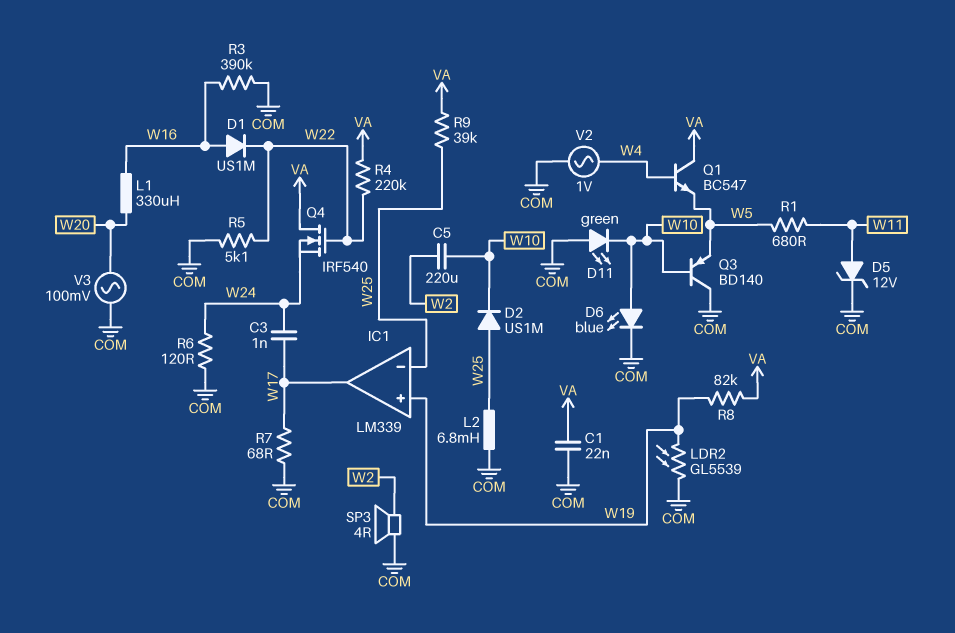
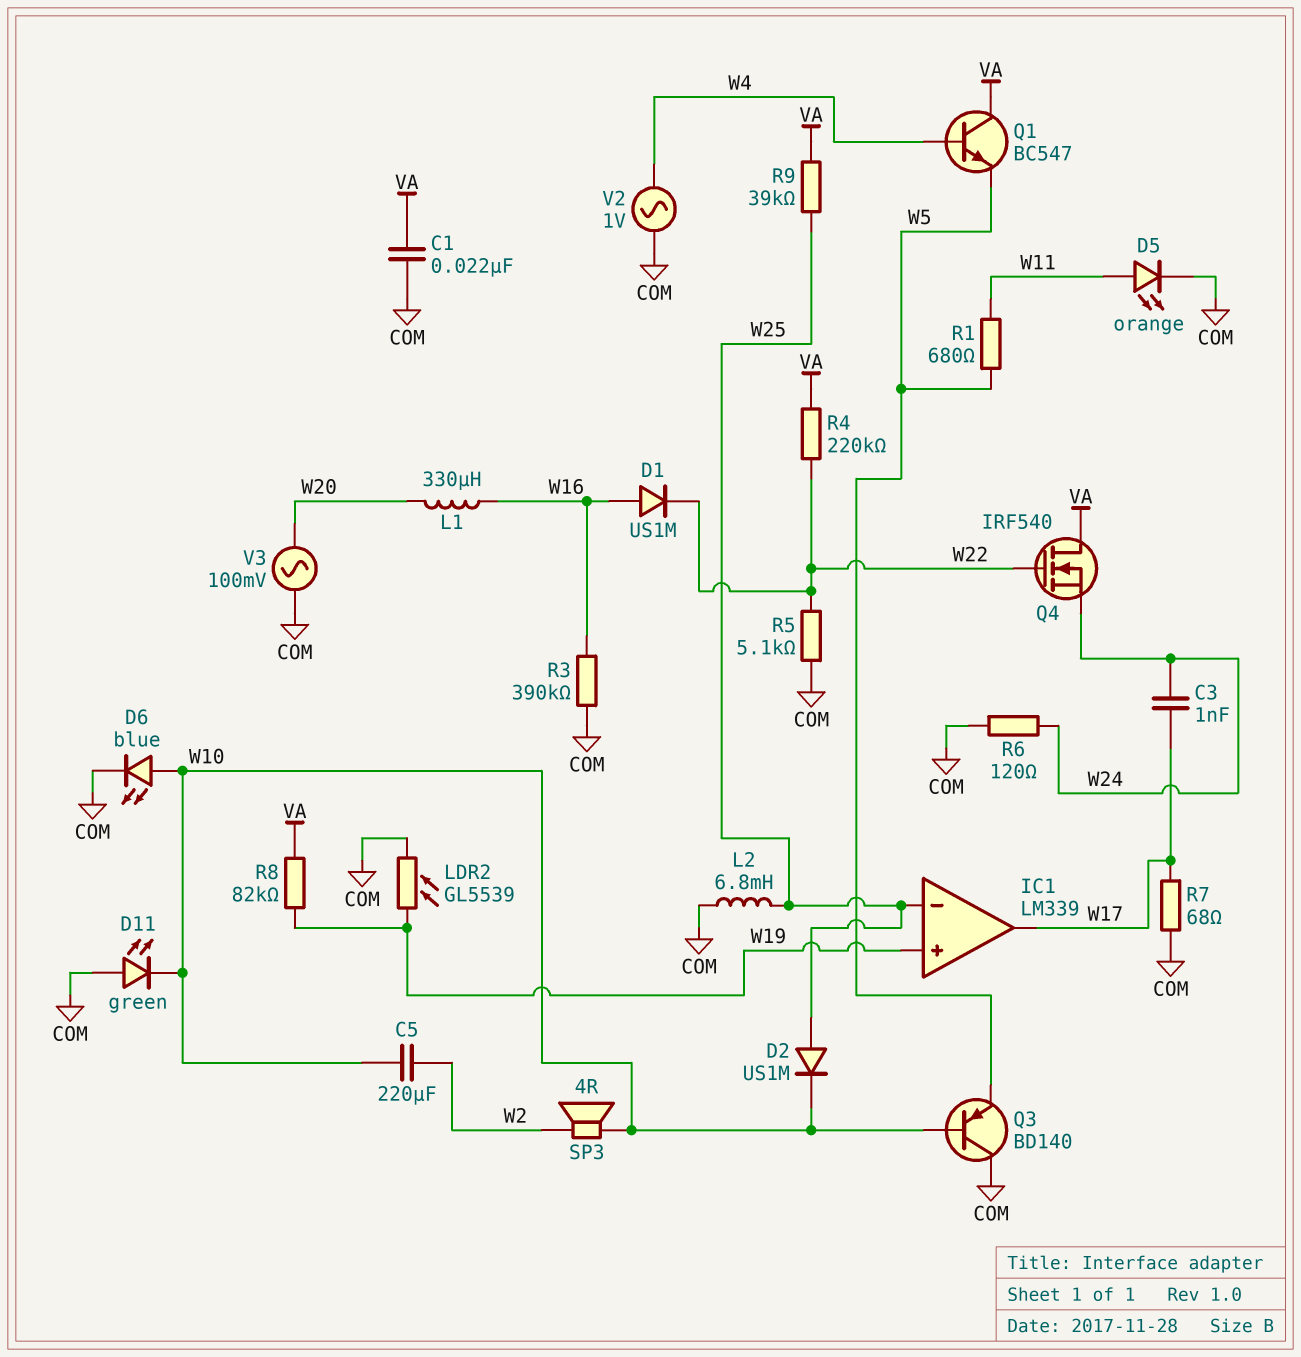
D5: zener 12V (A W11, K COM) -> LED orange (A W11, K COM)
SP3: speaker 4R (COM, W2) -> speaker 4R (W2, W10)

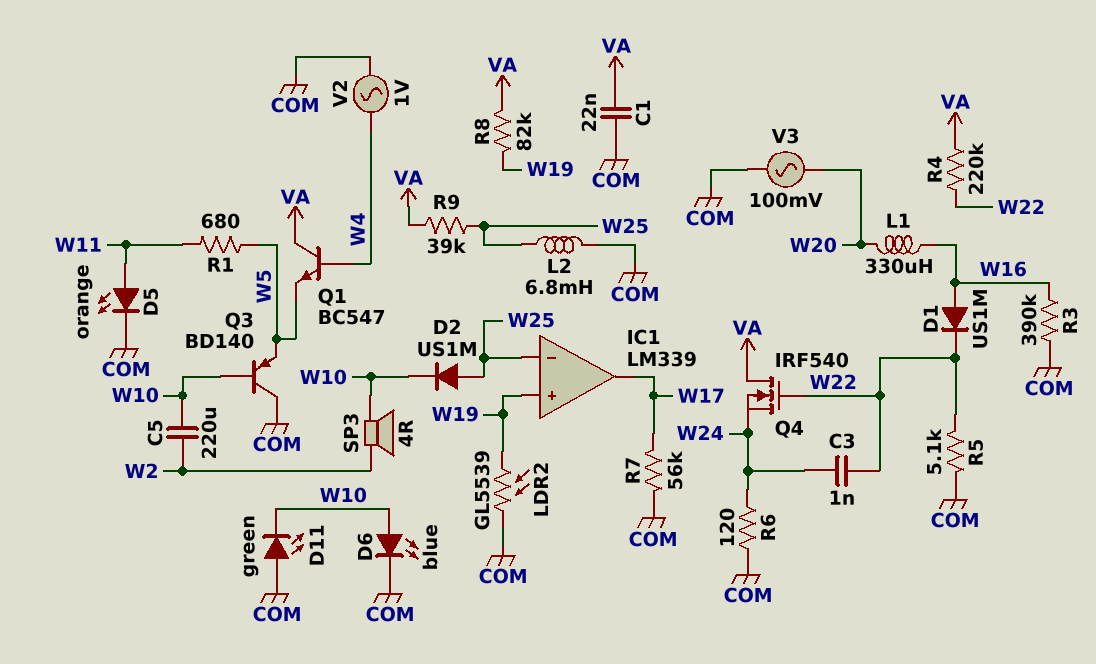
C3: 1nF (W17, W24) -> 1nF (W22, W24)
R7: 68 (COM, W17) -> 56k (COM, W17)

